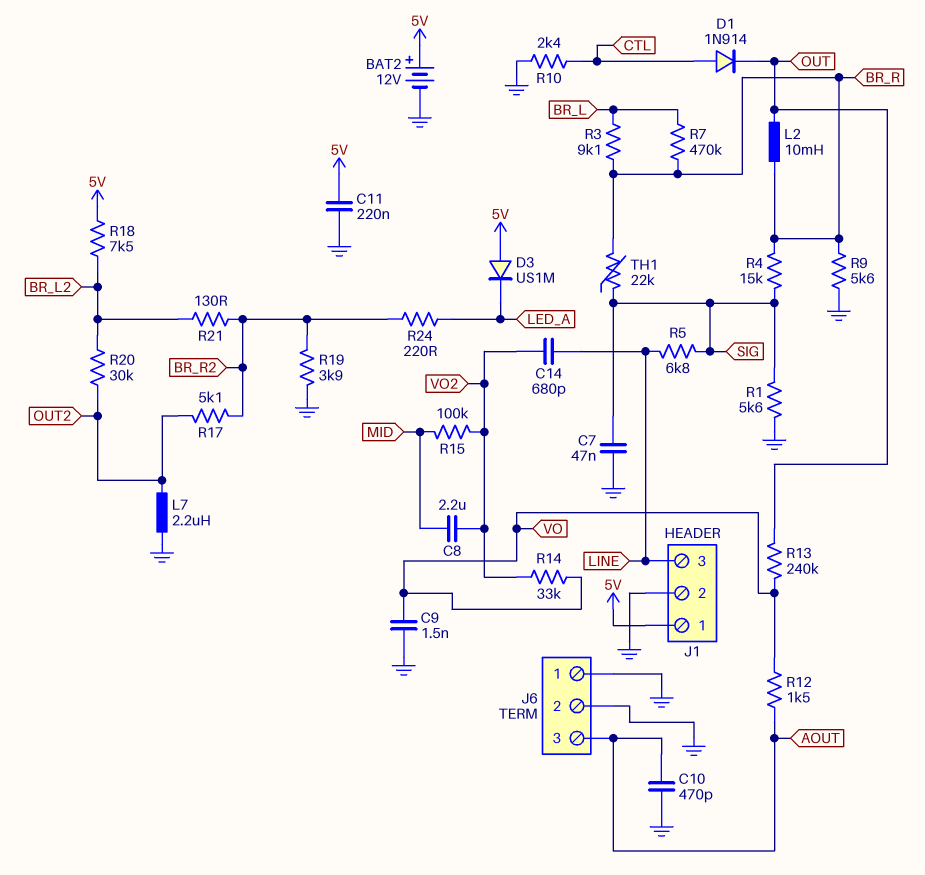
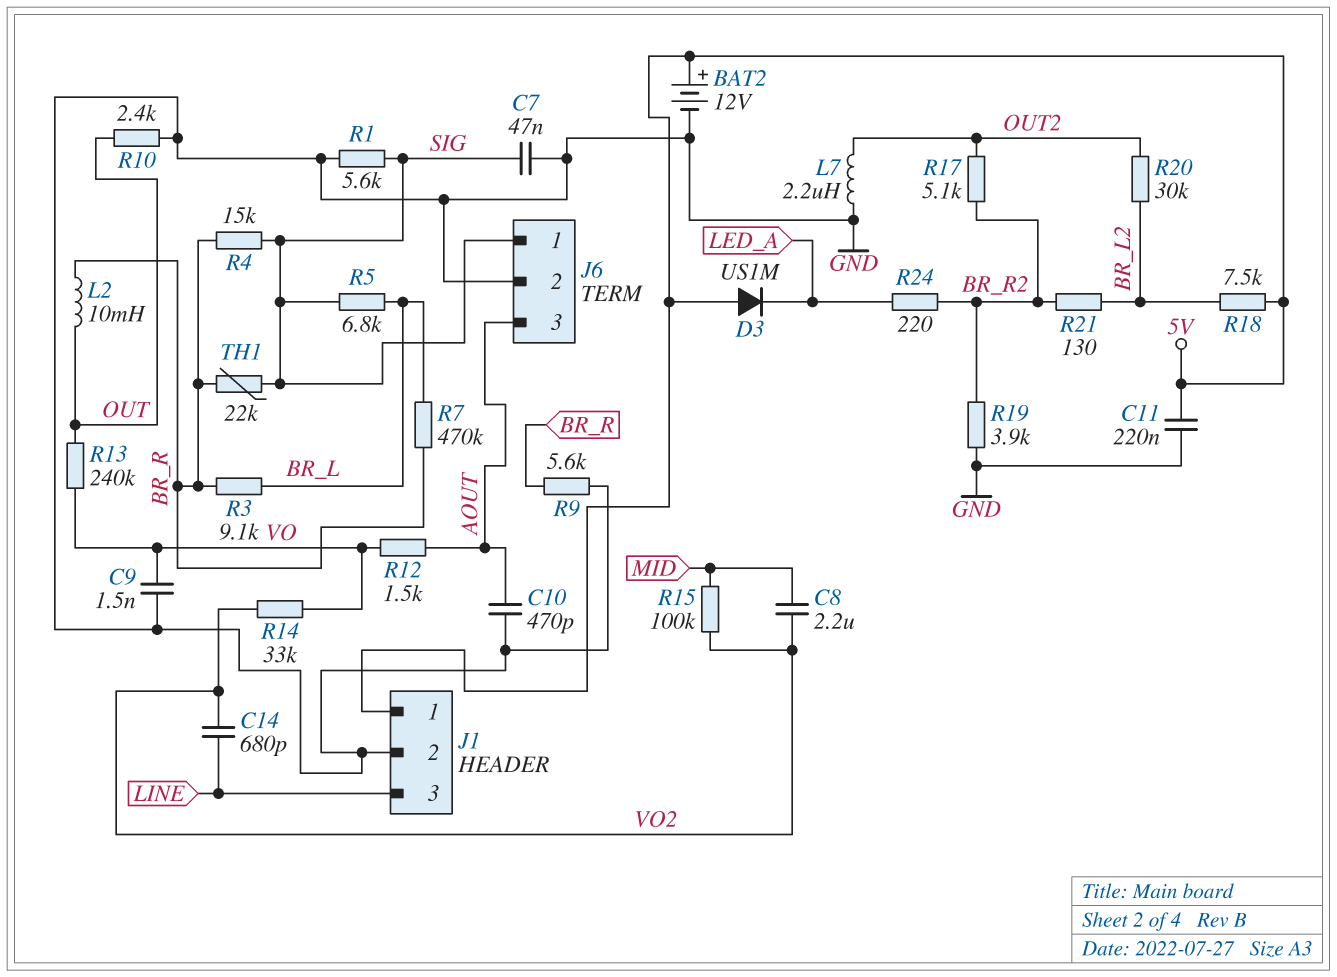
D1: diode 1N914 (A CTL, K OUT) -> none
J6 pin 1: GND -> SIG
R5: 6.8k (LINE, SIG) -> 6.8k (BR_L, SIG)
R10: 2.4k (CTL, GND) -> 2.4k (GND, OUT)

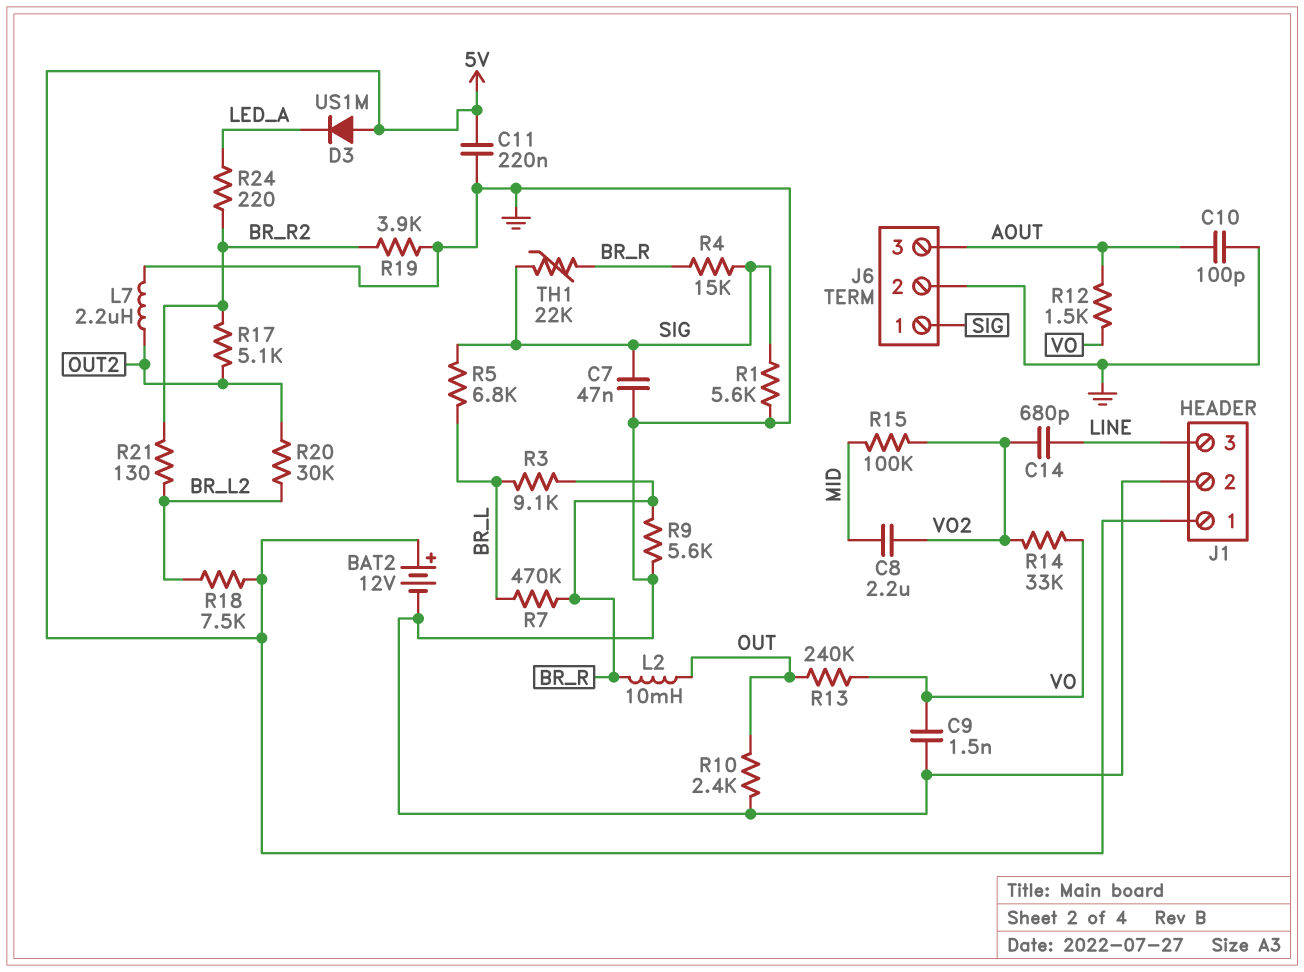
C10: 470pF (AOUT, GND) -> 100pF (AOUT, GND)

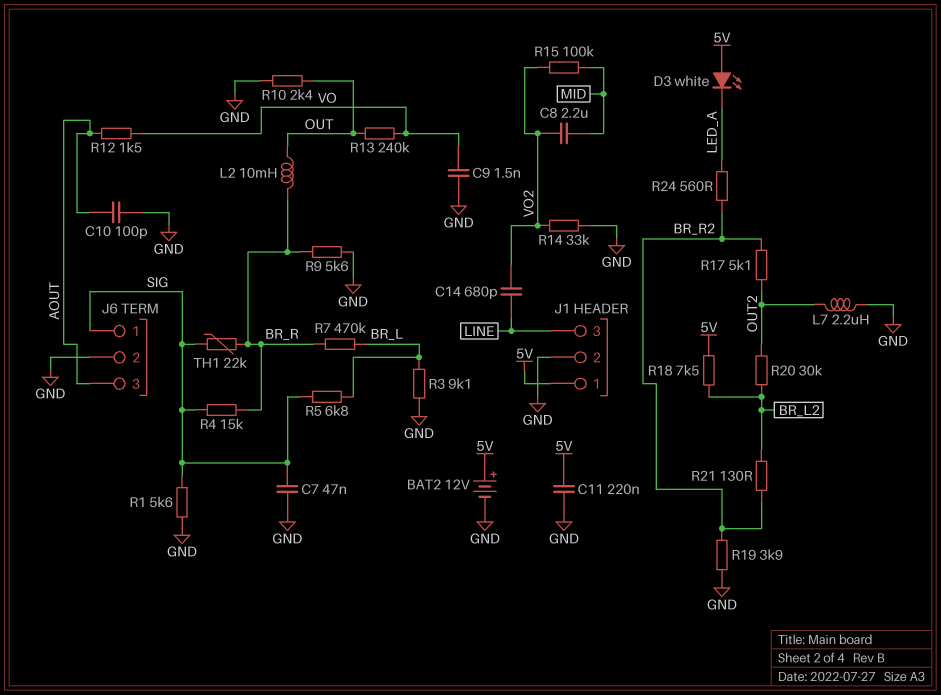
D3: diode US1M (A 5V, K LED_A) -> LED white (A 5V, K LED_A)
R3: 9.1k (BR_L, BR_R) -> 9.1k (BR_L, GND)
R14: 33k (VO, VO2) -> 33k (GND, VO2)
R24: 220 (BR_R2, LED_A) -> 560 (BR_R2, LED_A)

